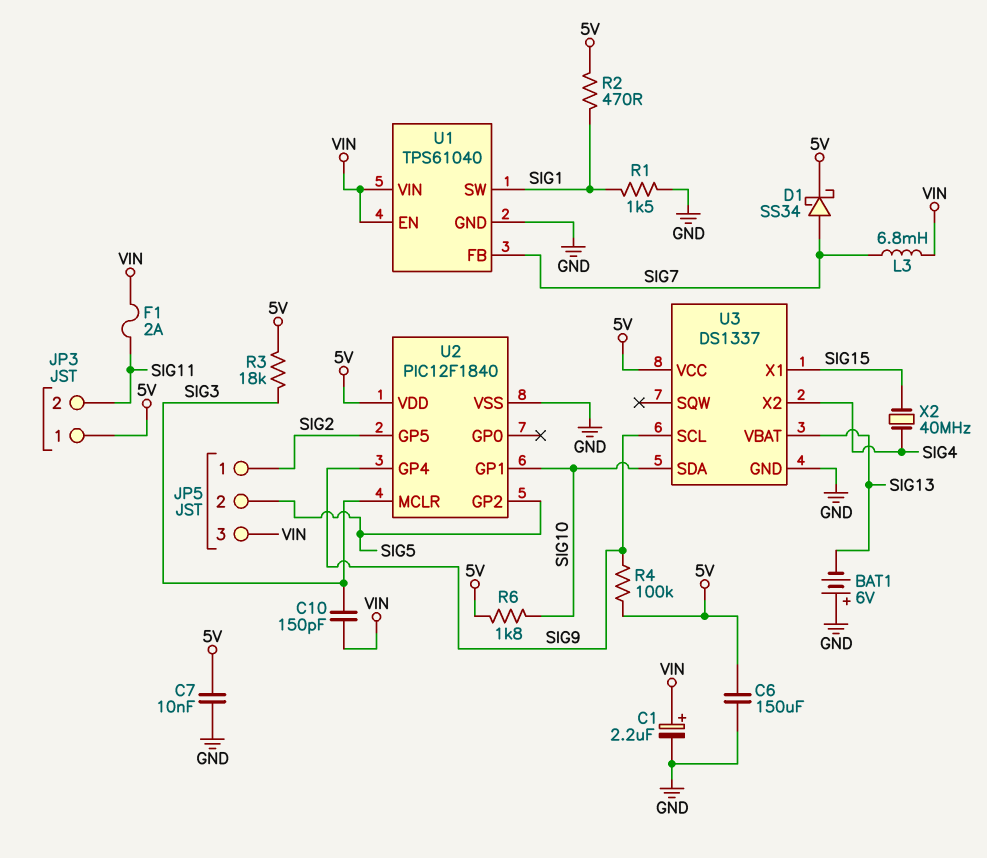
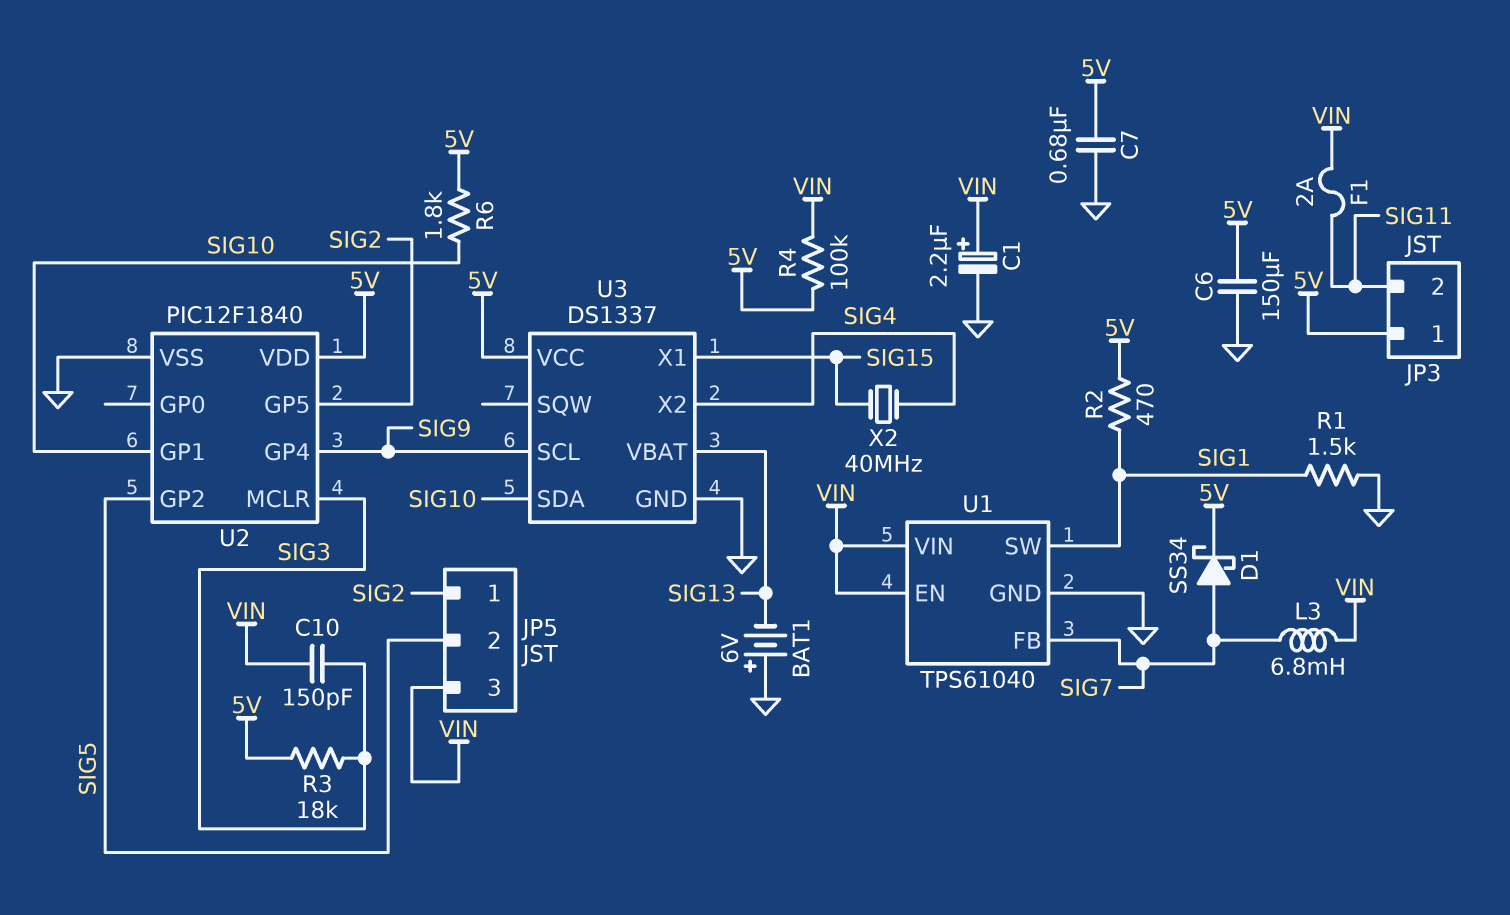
C7: 10nF (5V, GND) -> 680nF (5V, GND)
R4: 100k (5V, SIG9) -> 100k (5V, VIN)

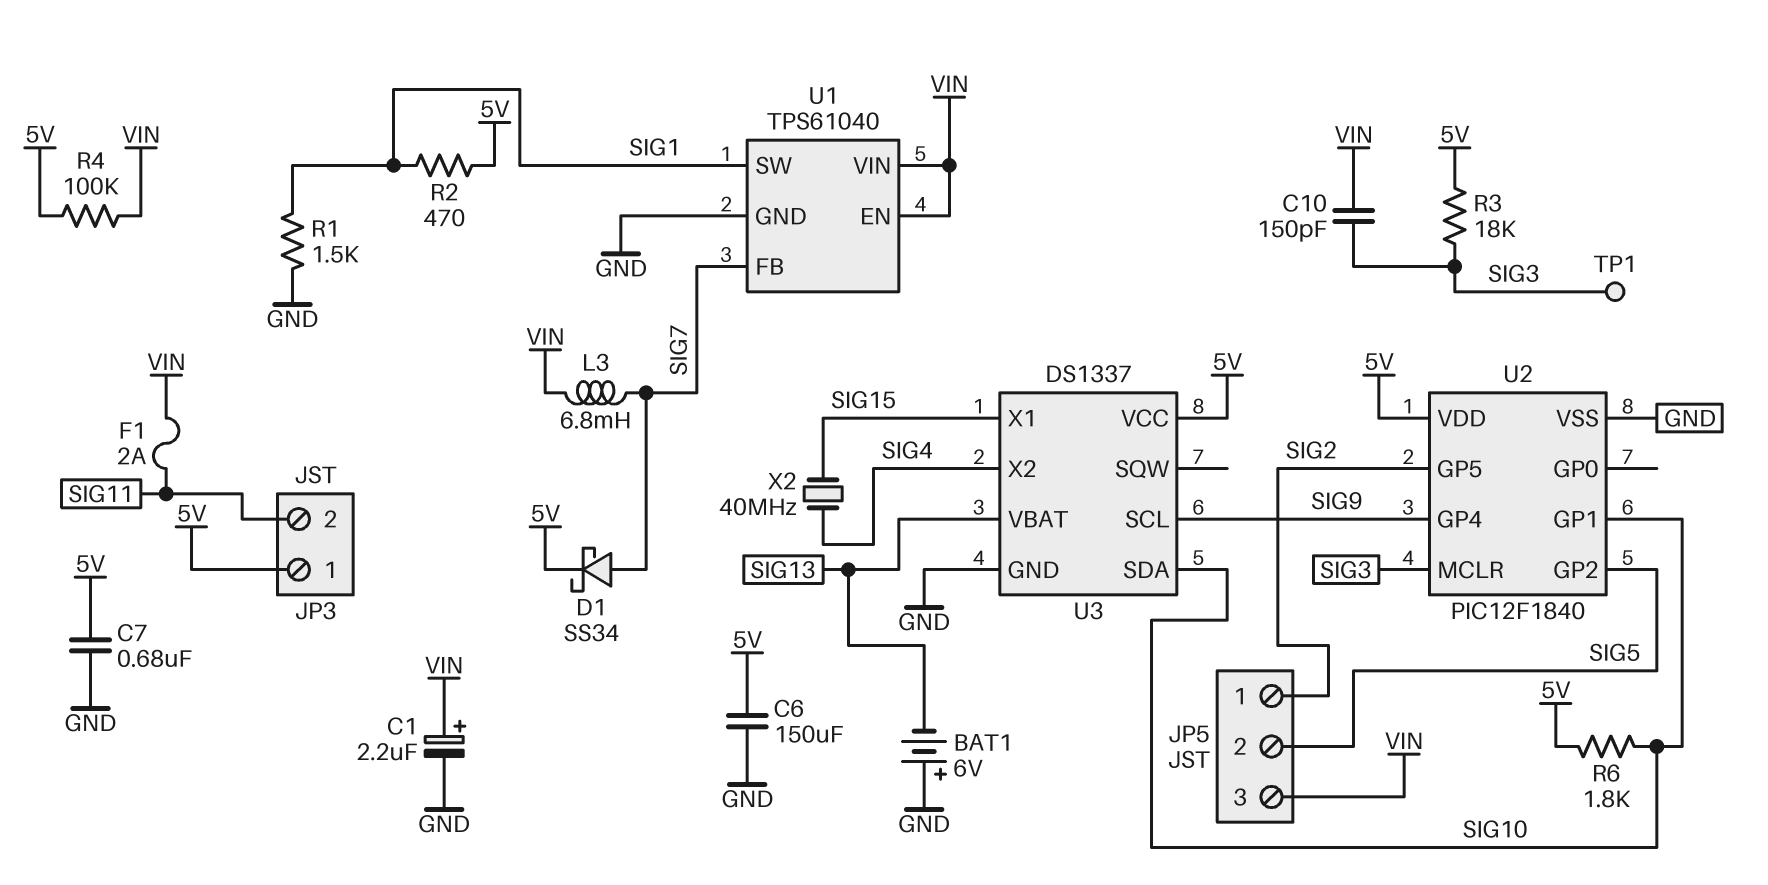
TP1: none -> test point (SIG3)

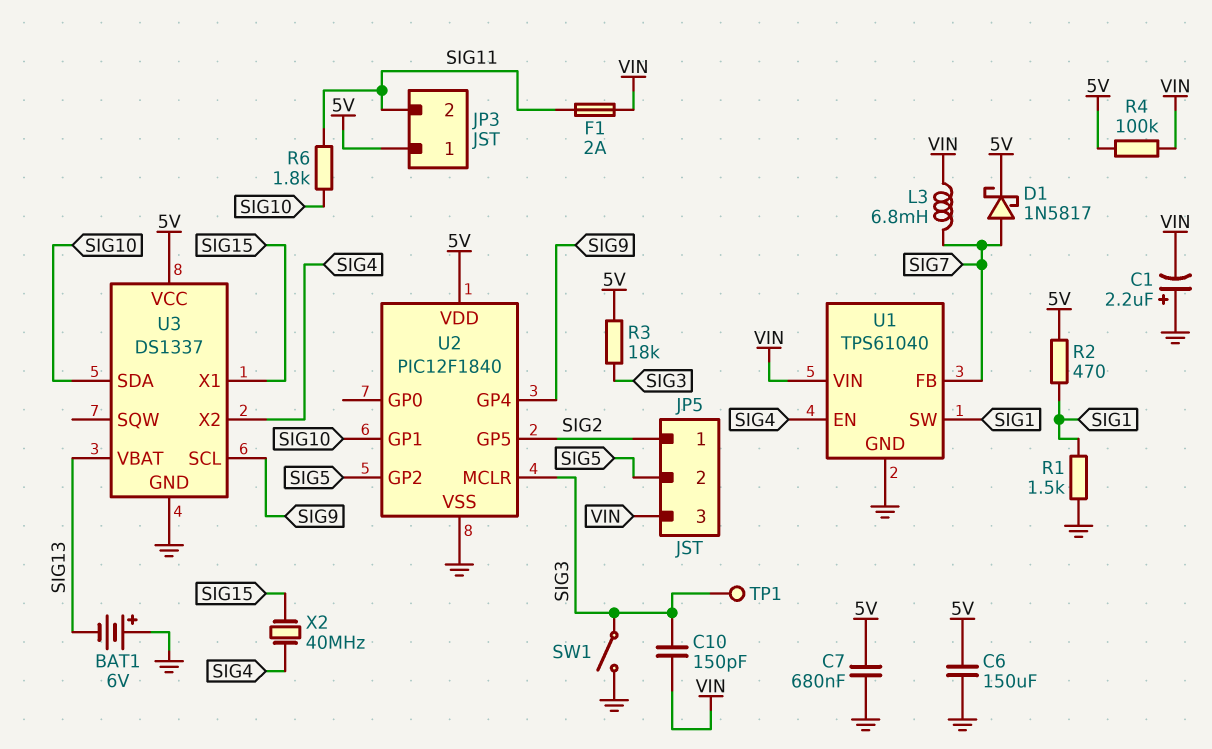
C1: 2.2uF (plus VIN, minus GND) -> 2.2uF (plus GND, minus VIN)
D1: schottky SS34 (A SIG7, K 5V) -> schottky 1N5817 (A SIG7, K 5V)
R6: 1.8k (5V, SIG10) -> 1.8k (SIG10, SIG11)
SW1: none -> switch (GND, SIG3)
U1 pin EN: VIN -> SIG4

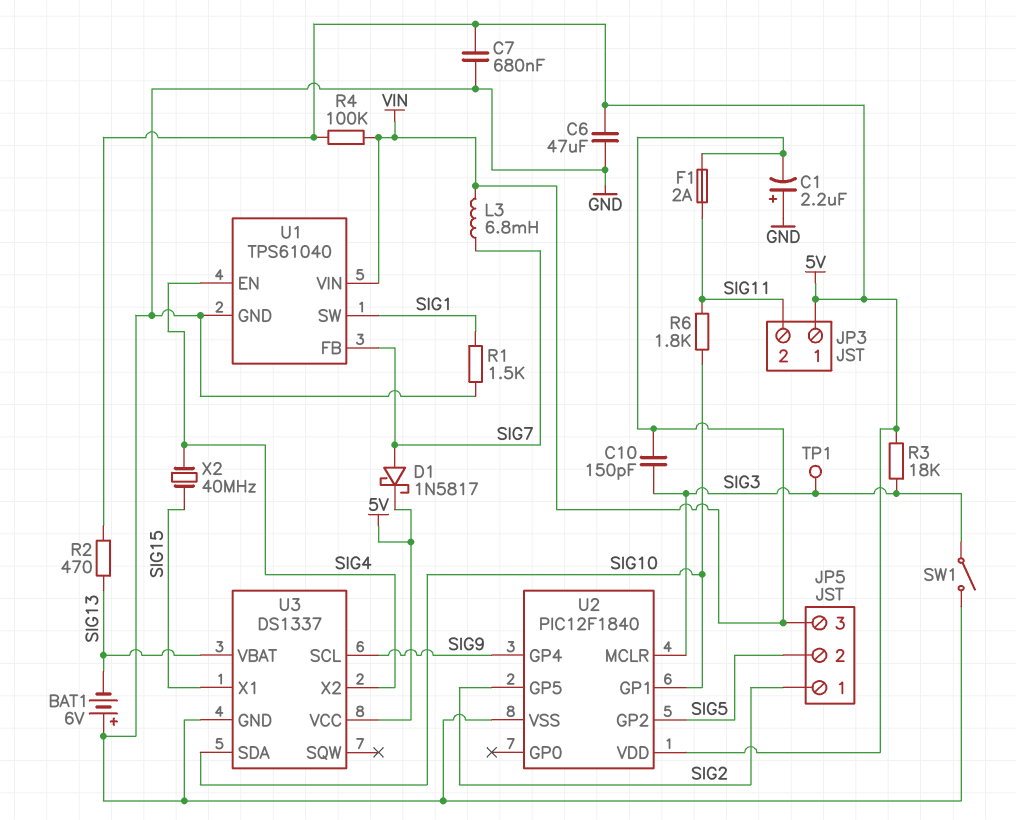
C6: 150uF (5V, GND) -> 47uF (5V, GND)
R2: 470 (5V, SIG1) -> 470 (5V, SIG13)

